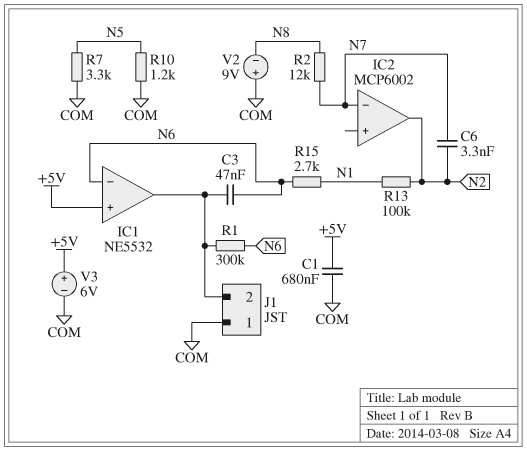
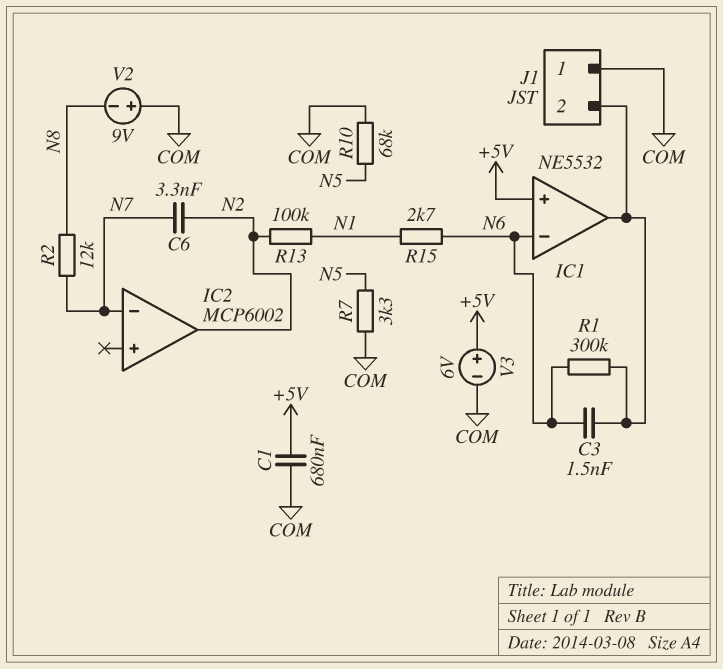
C3: 47nF (IC1/out, N6) -> 1.5nF (IC1/out, N6)
R10: 1.2k (COM, N5) -> 68k (COM, N5)

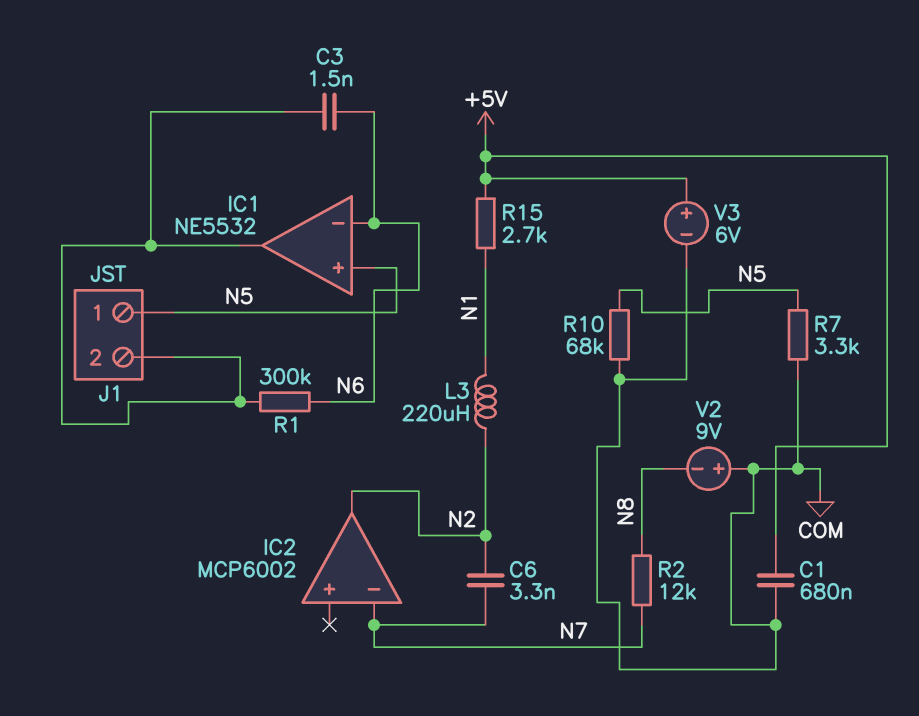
IC1 pin in+: +5V -> N5
J1 pin 1: COM -> N5
L3: none -> 220uH (N1, N2)
R13: 100k (N1, N2) -> none
R15: 2.7k (N1, N6) -> 2.7k (+5V, N1)

